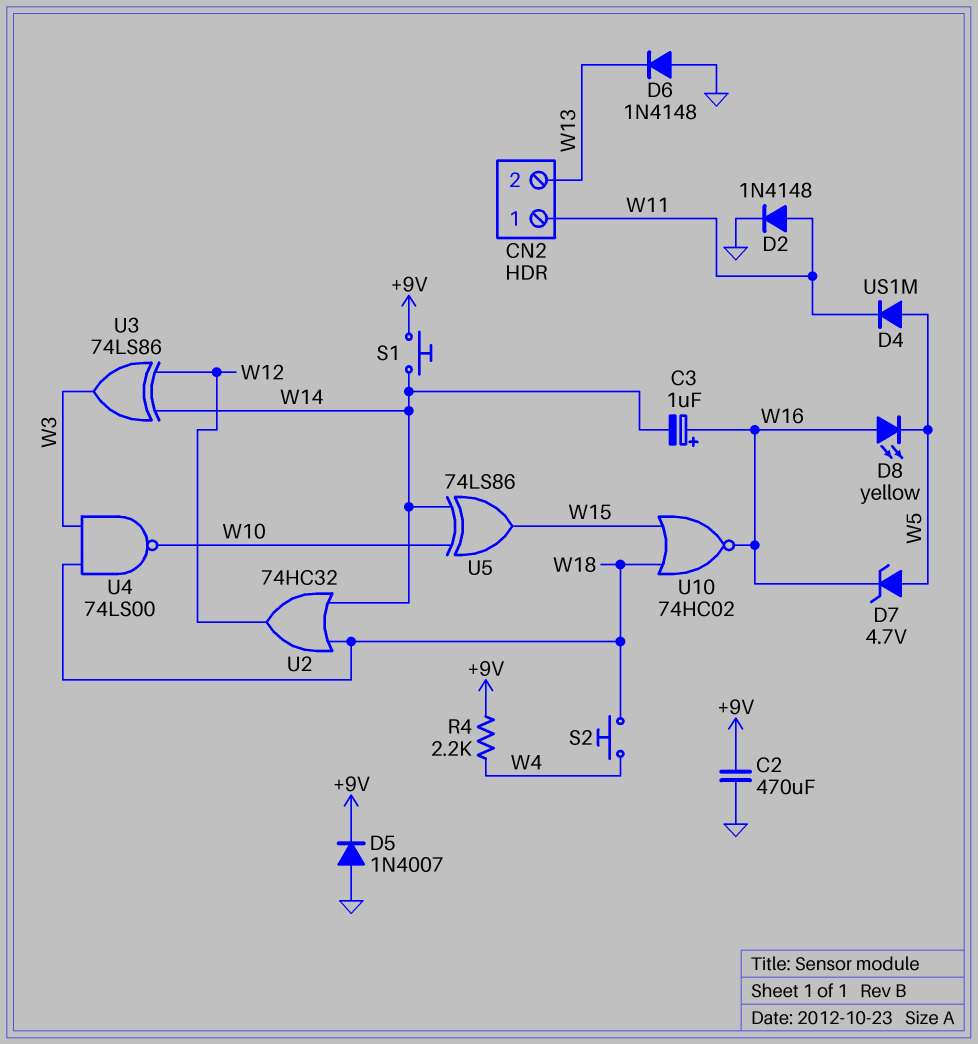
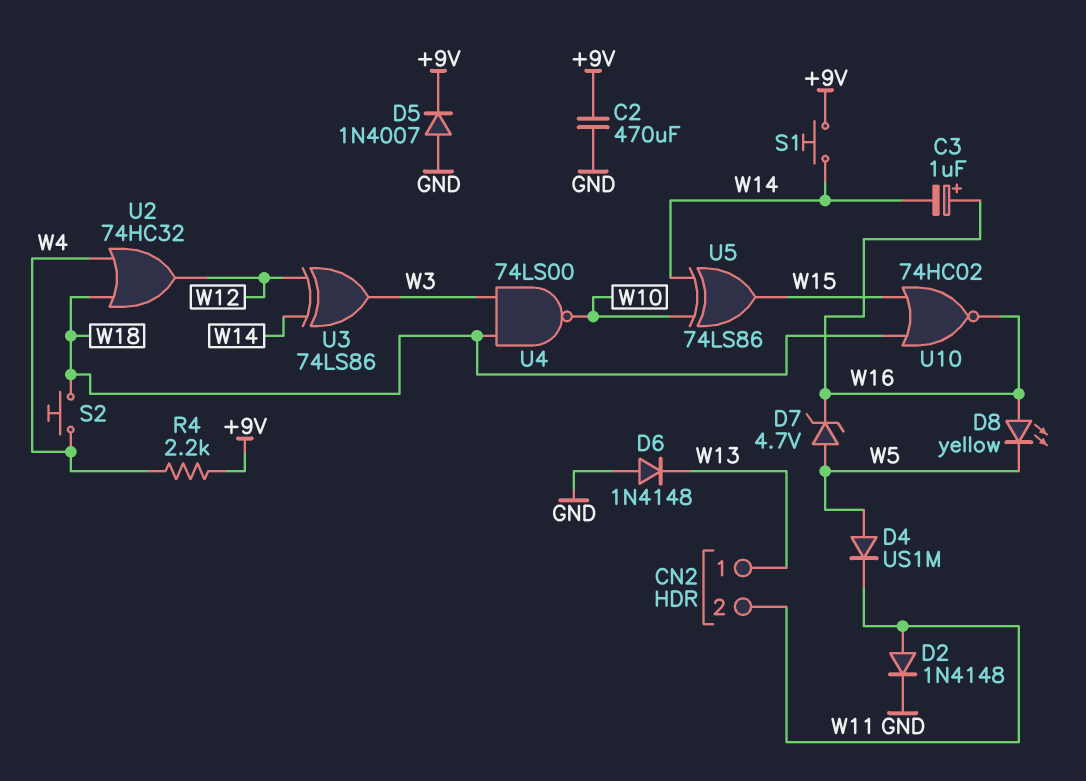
CN2 pin 1: W11 -> W13
CN2 pin 2: W13 -> W11
U2: OR 74HC32 (in W14, in W18, out W12) -> OR 74HC32 (in W4, in W18, out W12)

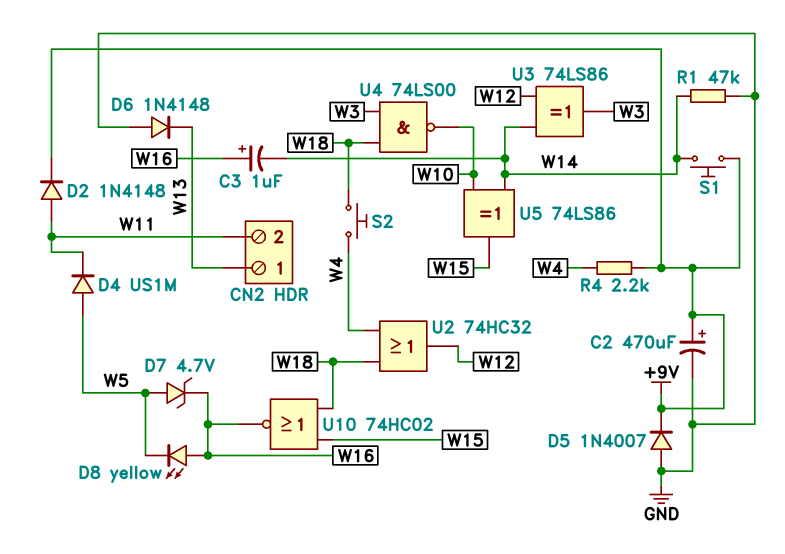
C2: 470uF (+9V, GND) -> 470uF (plus +9V, minus GND)
D2: diode 1N4148 (A W11, K GND) -> diode 1N4148 (A W11, K +9V)
R1: none -> 47k (GND, W14)

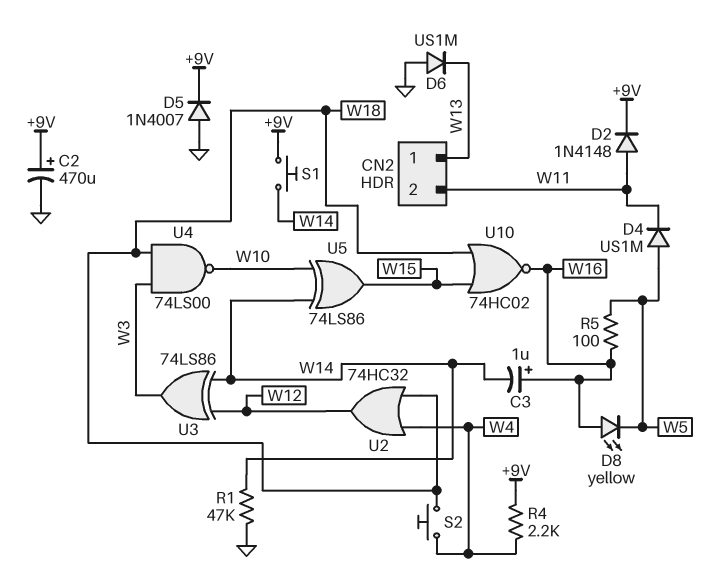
D6: diode 1N4148 (A GND, K W13) -> diode US1M (A GND, K W13)
D7: zener 4.7V (A W5, K W16) -> none
R5: none -> 100 (W5, W16)

